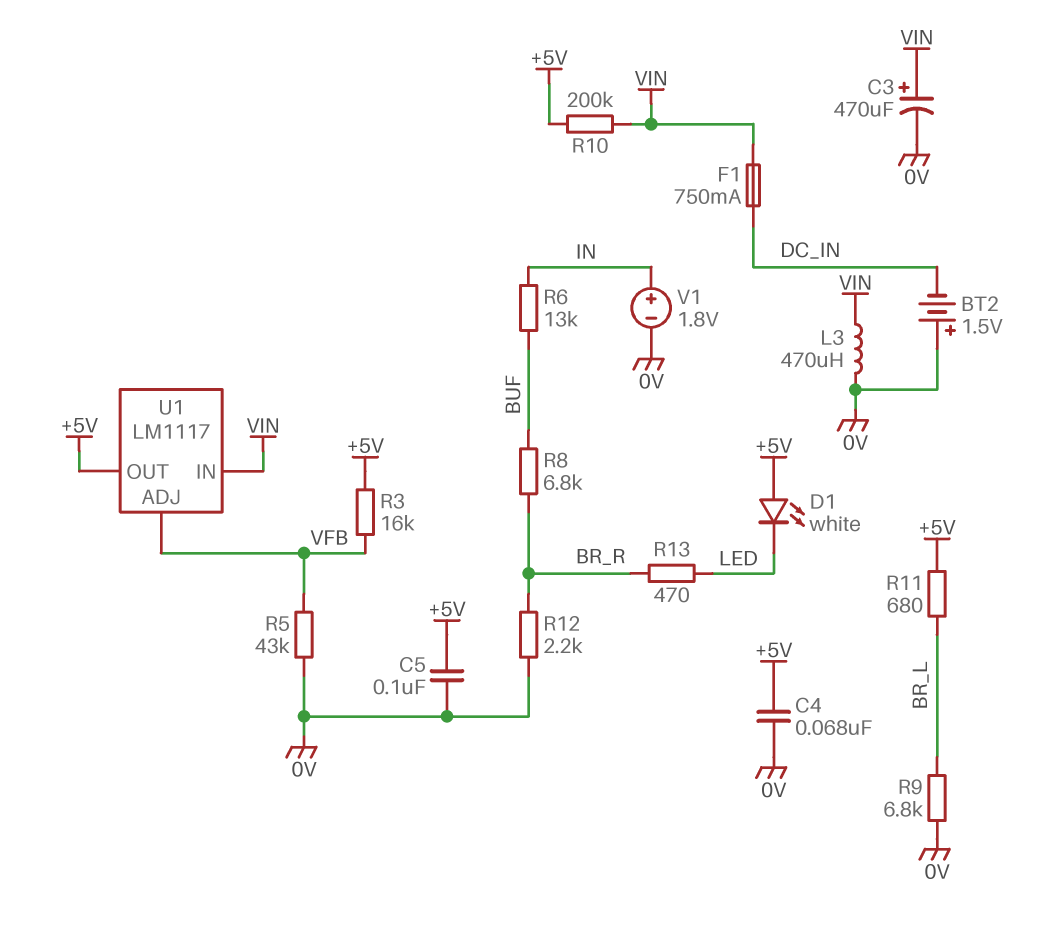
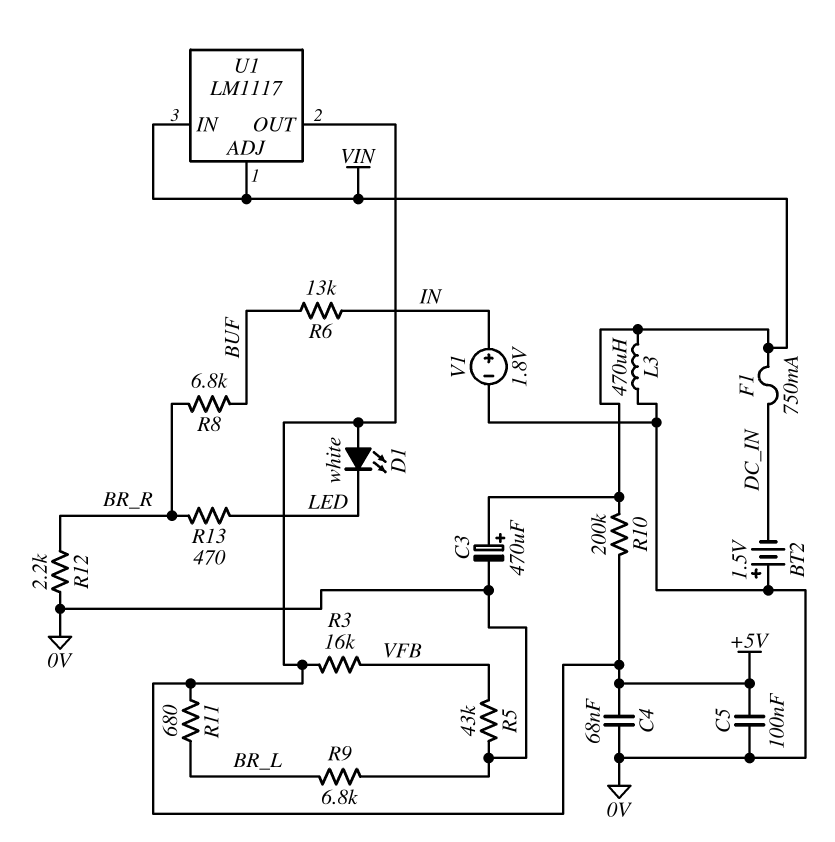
U1 pin ADJ: VFB -> VIN

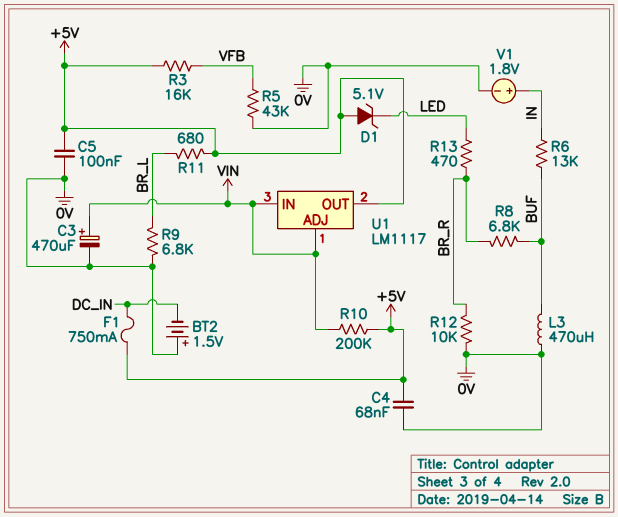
D1: LED white (A +5V, K LED) -> zener 5.1V (A +5V, K LED)
F1: 750mA (DC_IN, VIN) -> 750mA (+5V, DC_IN)
L3: 470uH (0V, VIN) -> 470uH (0V, BUF)
R12: 2.2k (0V, BR_R) -> 10k (0V, BR_R)

